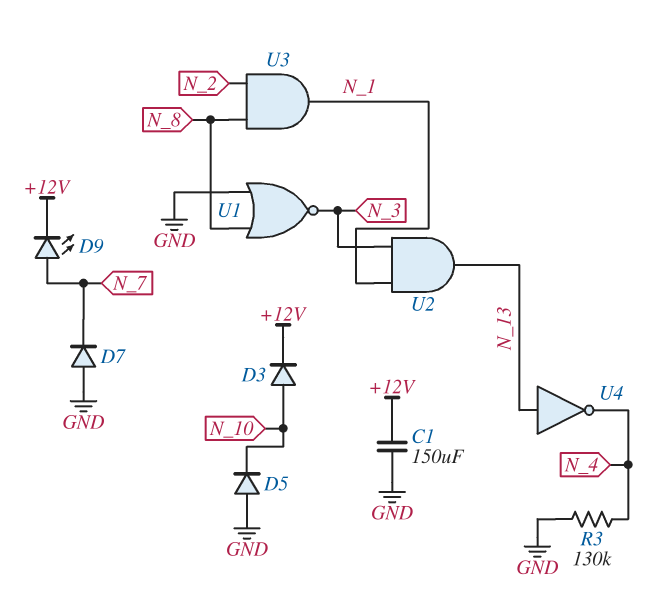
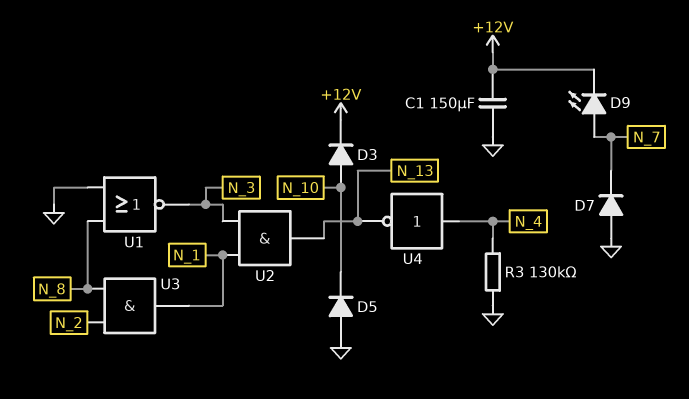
U4: NOT (in N_13, out N_4) -> NOT (in N_4, out N_13)

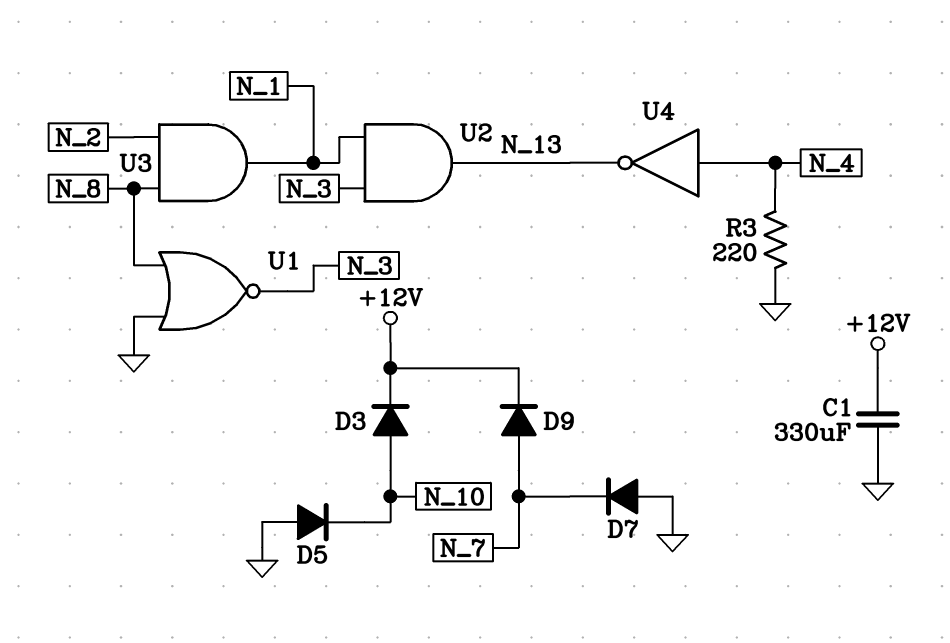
C1: 150uF (+12V, GND) -> 330uF (+12V, GND)
D9: LED (A N_7, K +12V) -> diode (A N_7, K +12V)
R3: 130k (GND, N_4) -> 220 (GND, N_4)

